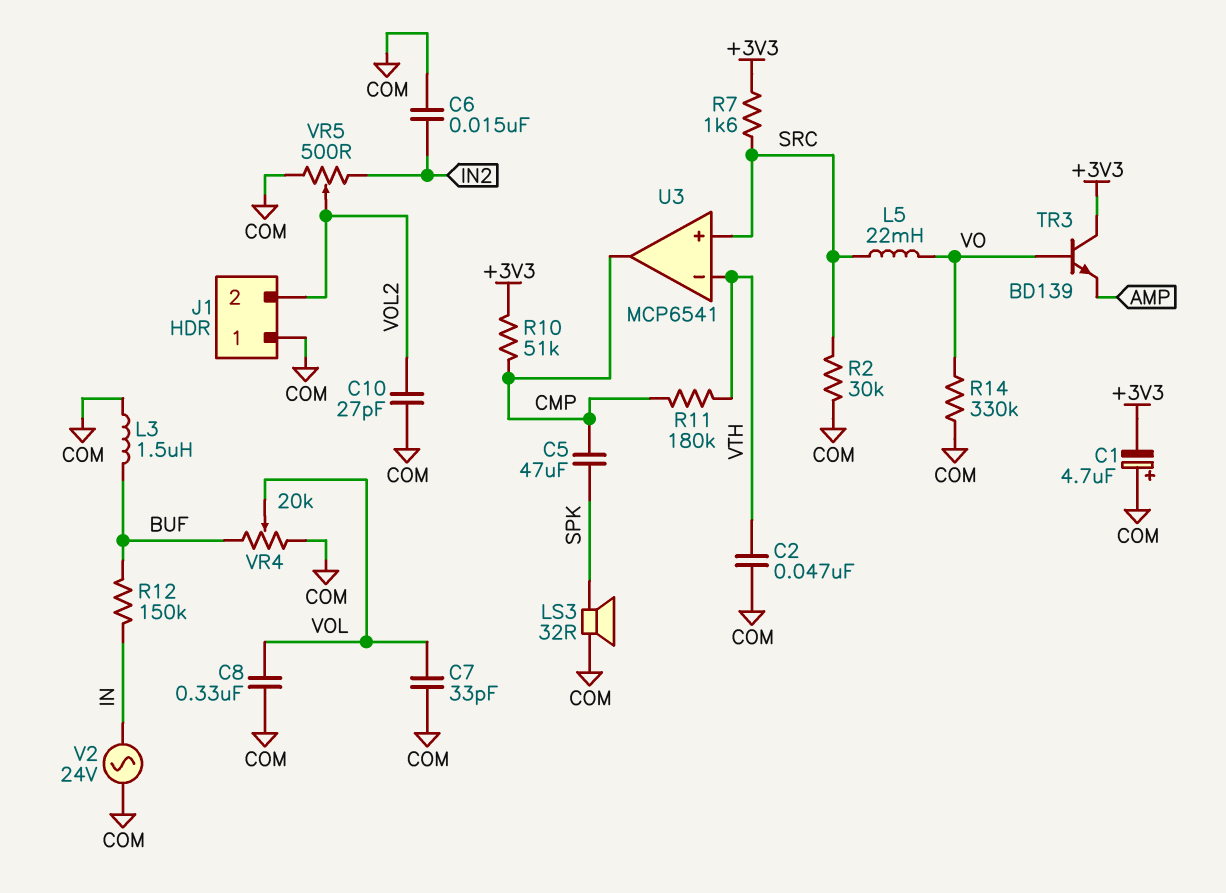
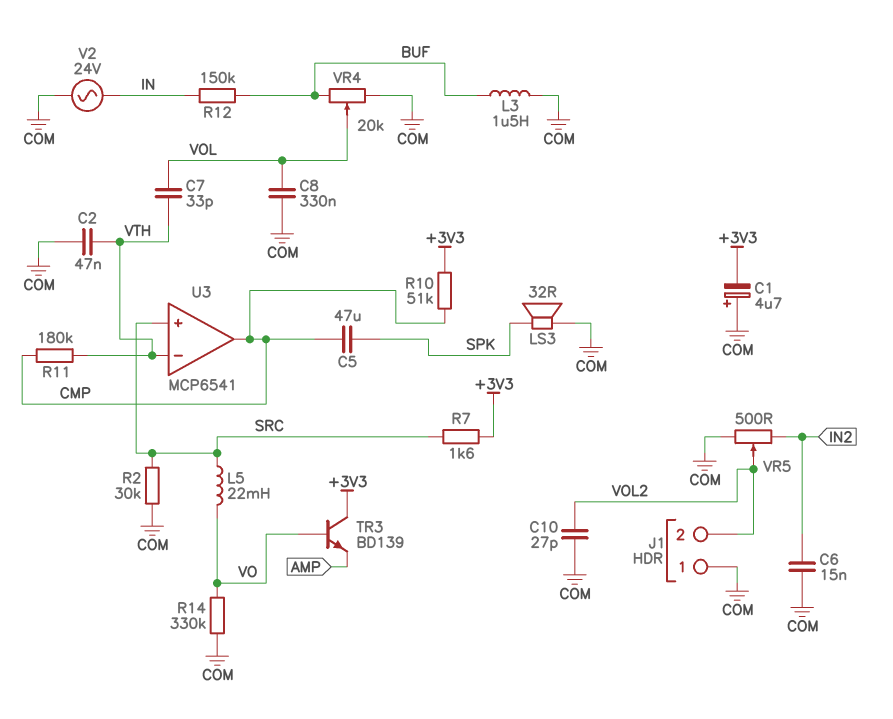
C7: 33pF (COM, VOL) -> 33pF (VOL, VTH)

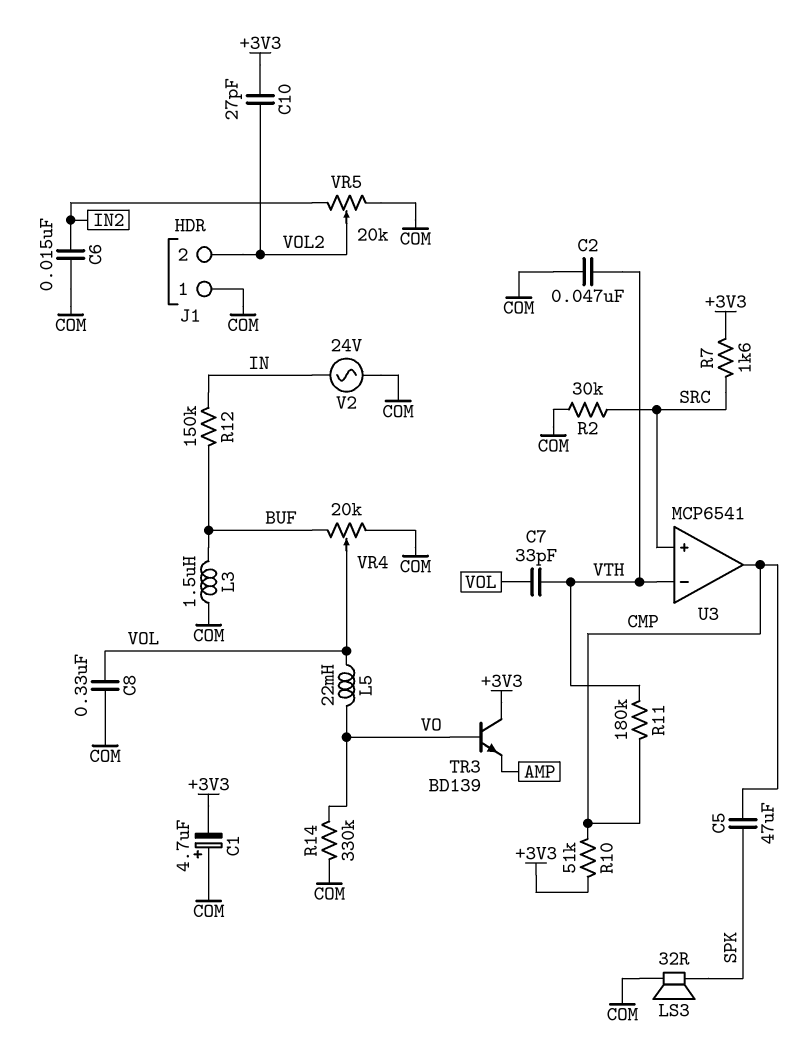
C10: 27pF (COM, VOL2) -> 27pF (+3V3, VOL2)
L5: 22mH (SRC, VO) -> 22mH (VO, VOL)
VR5: 500 (COM, IN2, wiper VOL2) -> 20k (COM, IN2, wiper VOL2)

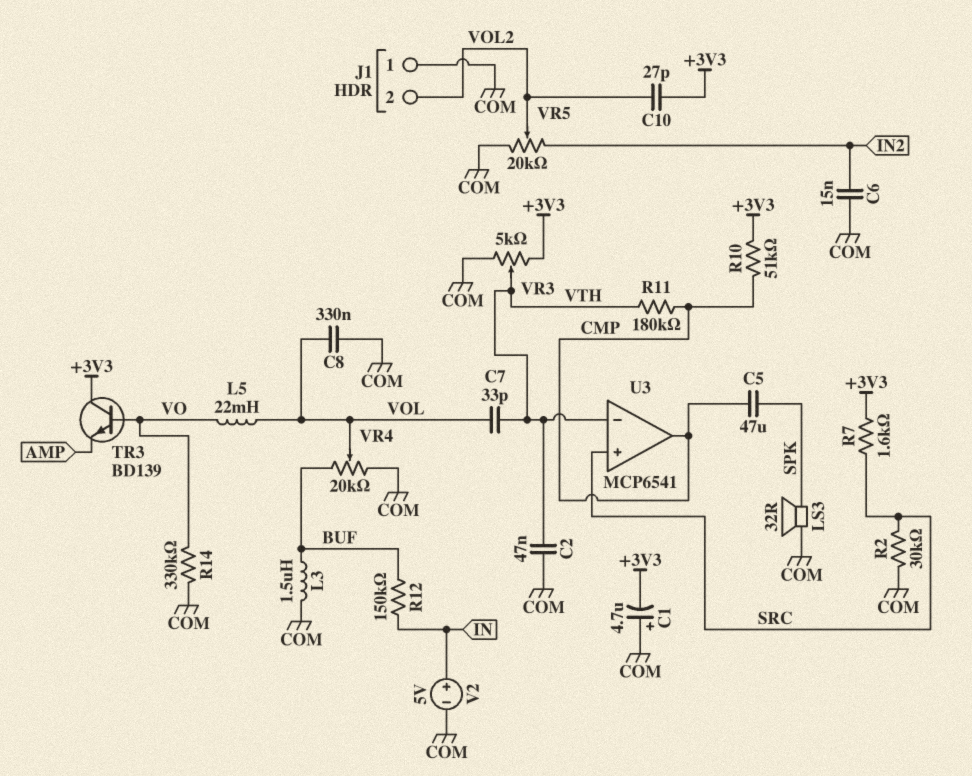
V2: AC 24V (COM, IN) -> 5V (plus IN, minus COM)
VR3: none -> 5k (+3V3, COM, wiper VTH)

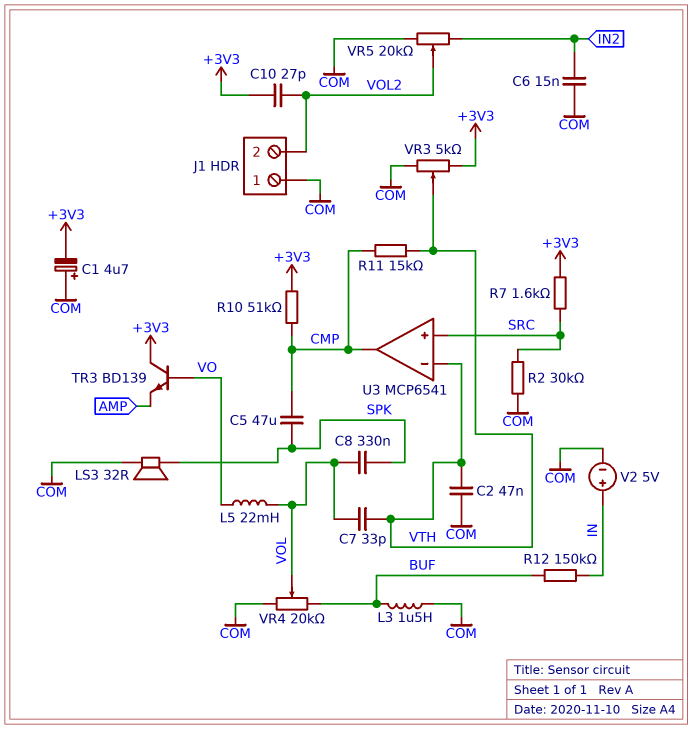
C8: 330nF (COM, VOL) -> 330nF (SPK, VOL)
R11: 180k (CMP, VTH) -> 15k (CMP, VTH)
R14: 330k (COM, VO) -> none

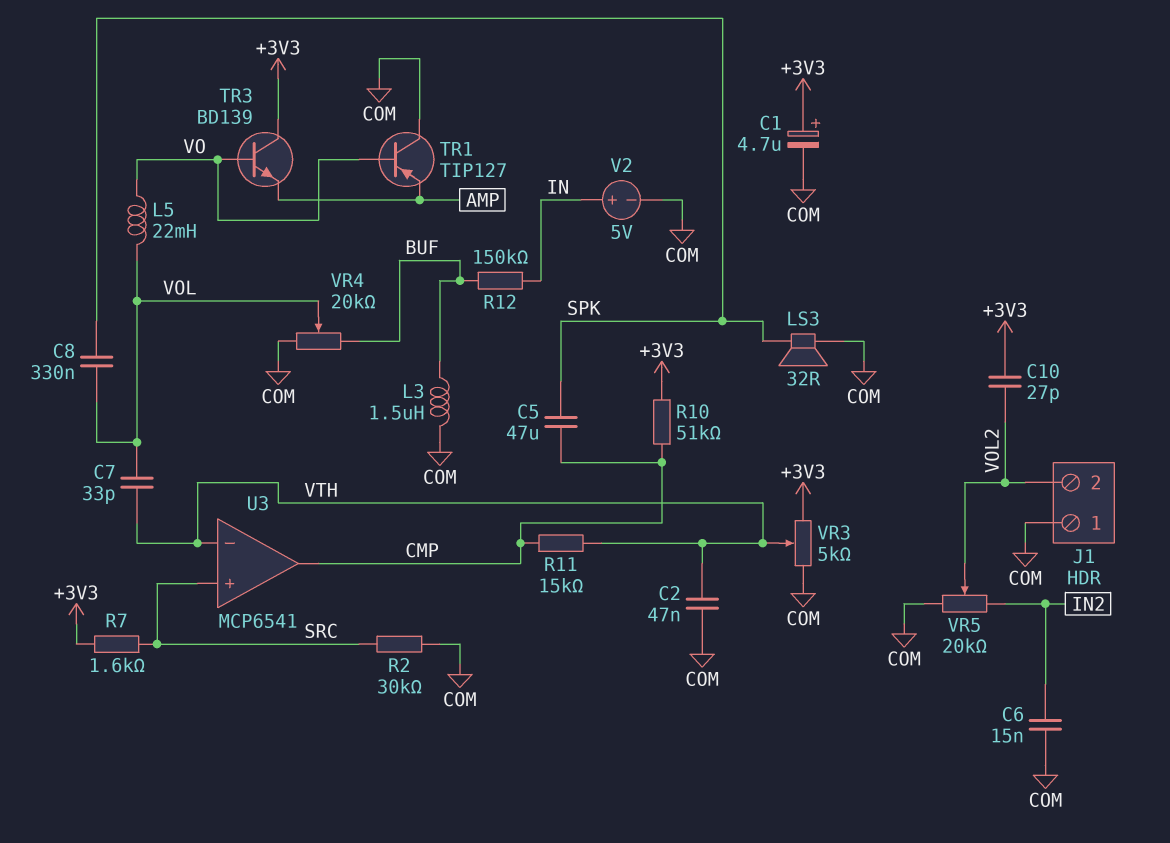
C1: 4.7uF (plus COM, minus +3V3) -> 4.7uF (plus +3V3, minus COM)
TR1: none -> PNP TIP127 (B VO, C COM, E AMP)

